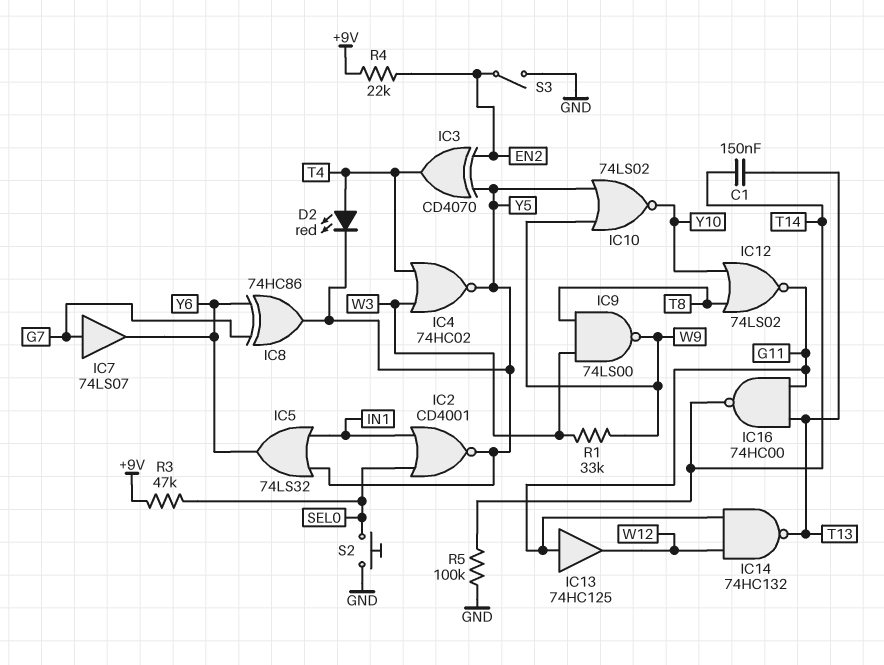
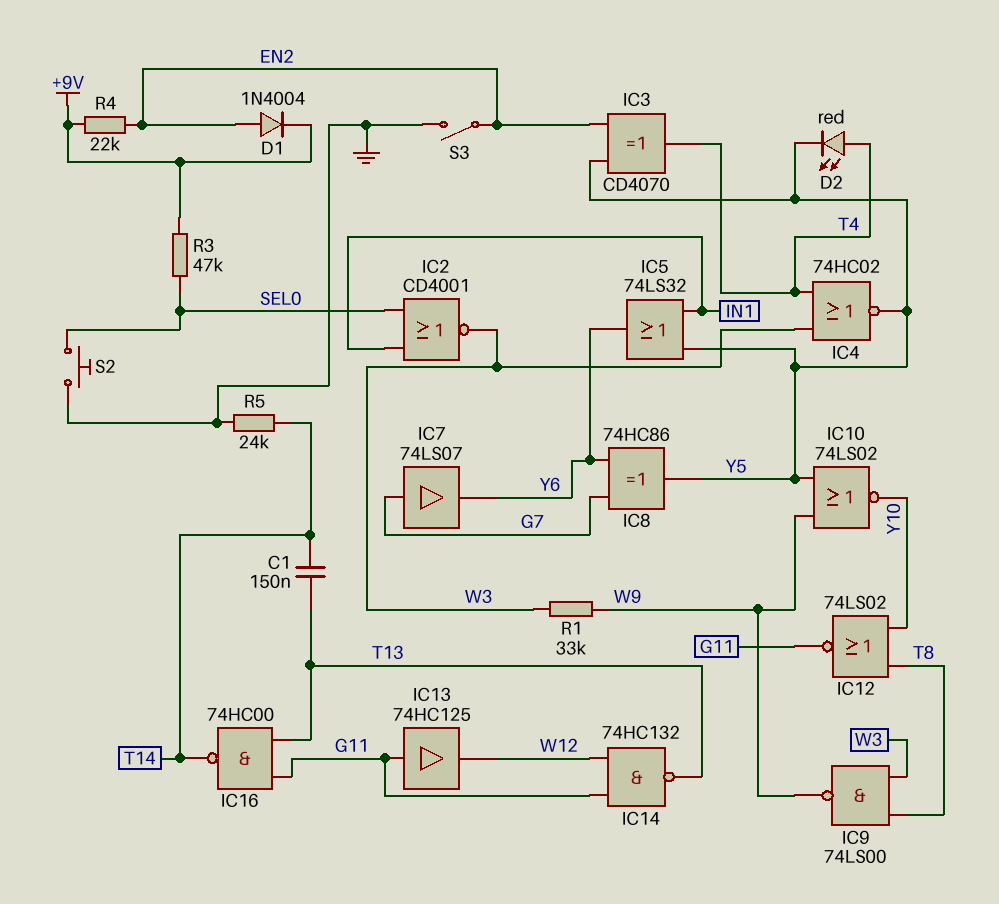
D1: none -> diode 1N4004 (A EN2, K +9V)
IC2: NOR CD4001 (in IN1, in SEL0, out Y5) -> NOR CD4001 (in IN1, in SEL0, out W3)
R5: 100k (GND, T14) -> 24k (GND, T14)

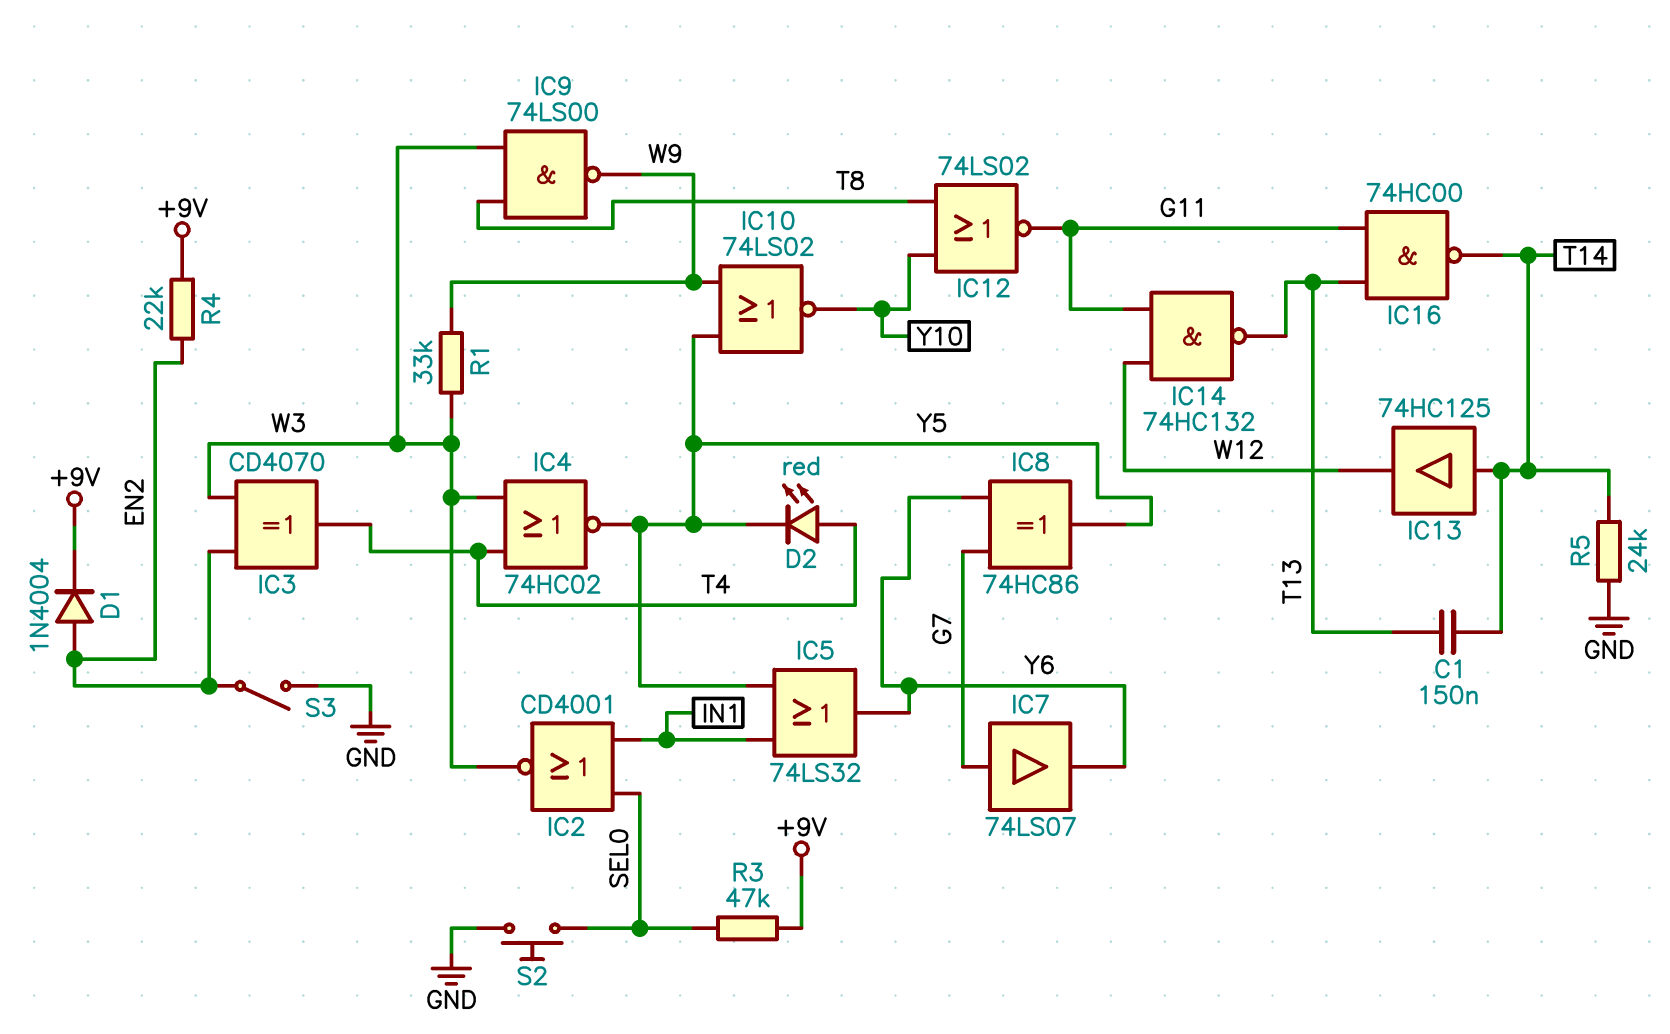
IC3: XOR CD4070 (in EN2, in Y5, out T4) -> XOR CD4070 (in EN2, in W3, out T4)
IC13: buffer 74HC125 (in G11, out W12) -> buffer 74HC125 (in T14, out W12)

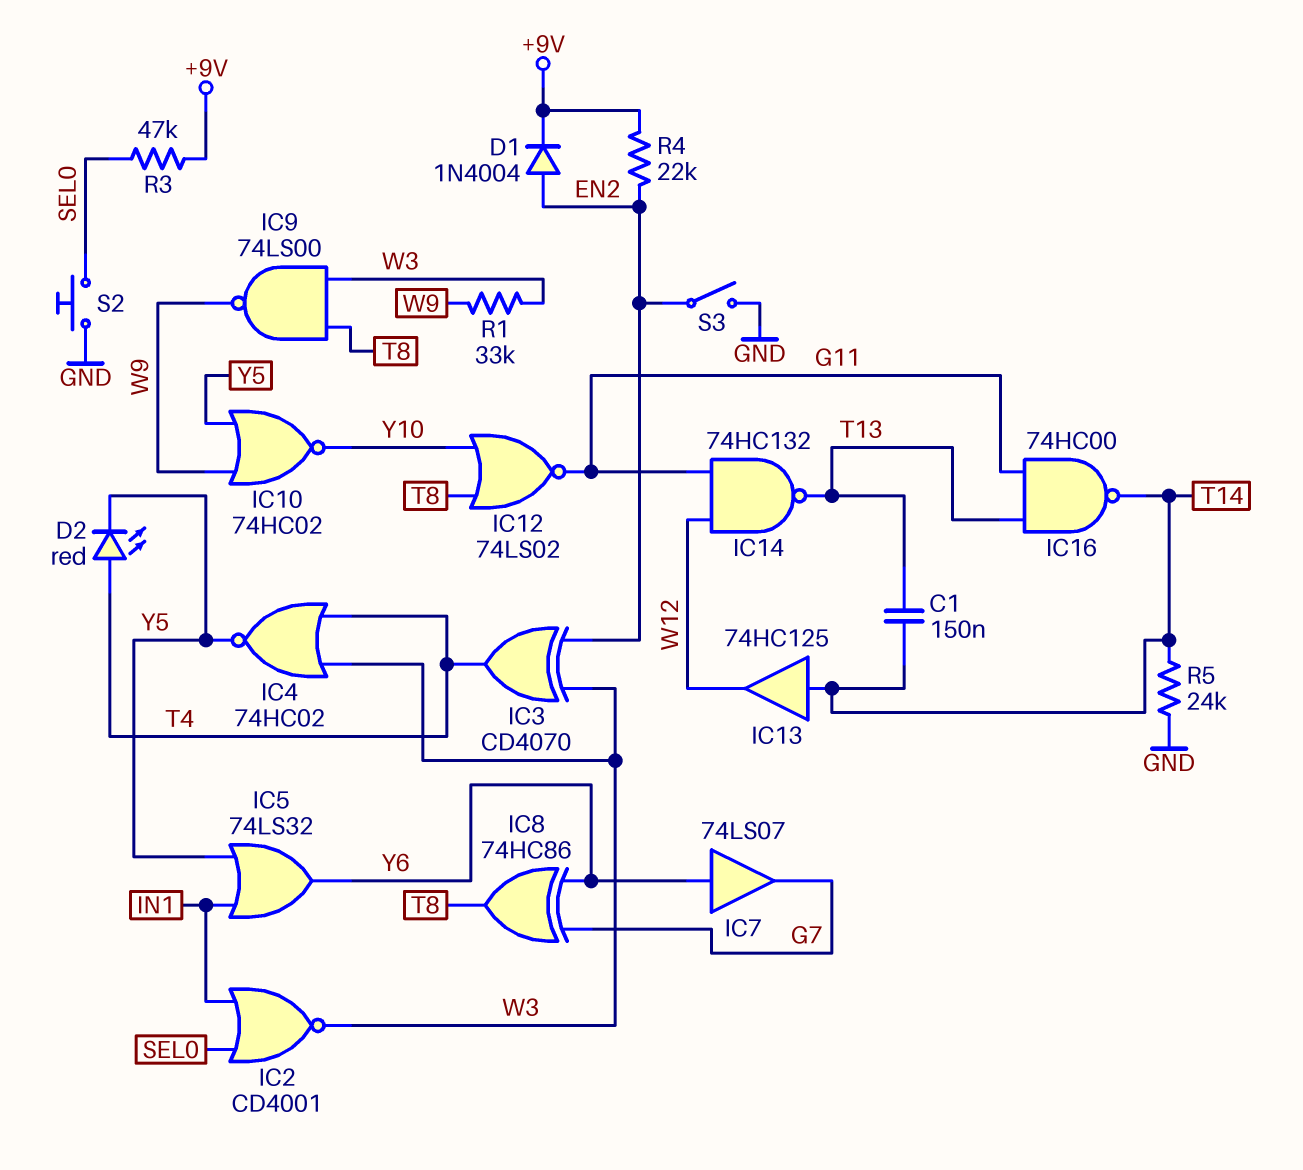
IC7: buffer 74LS07 (in G7, out Y6) -> buffer 74LS07 (in Y6, out G7)
IC8: XOR 74HC86 (in G7, in Y6, out Y5) -> XOR 74HC86 (in G7, in Y6, out T8)
IC10: NOR 74LS02 (in W9, in Y5, out Y10) -> NOR 74HC02 (in W9, in Y5, out Y10)

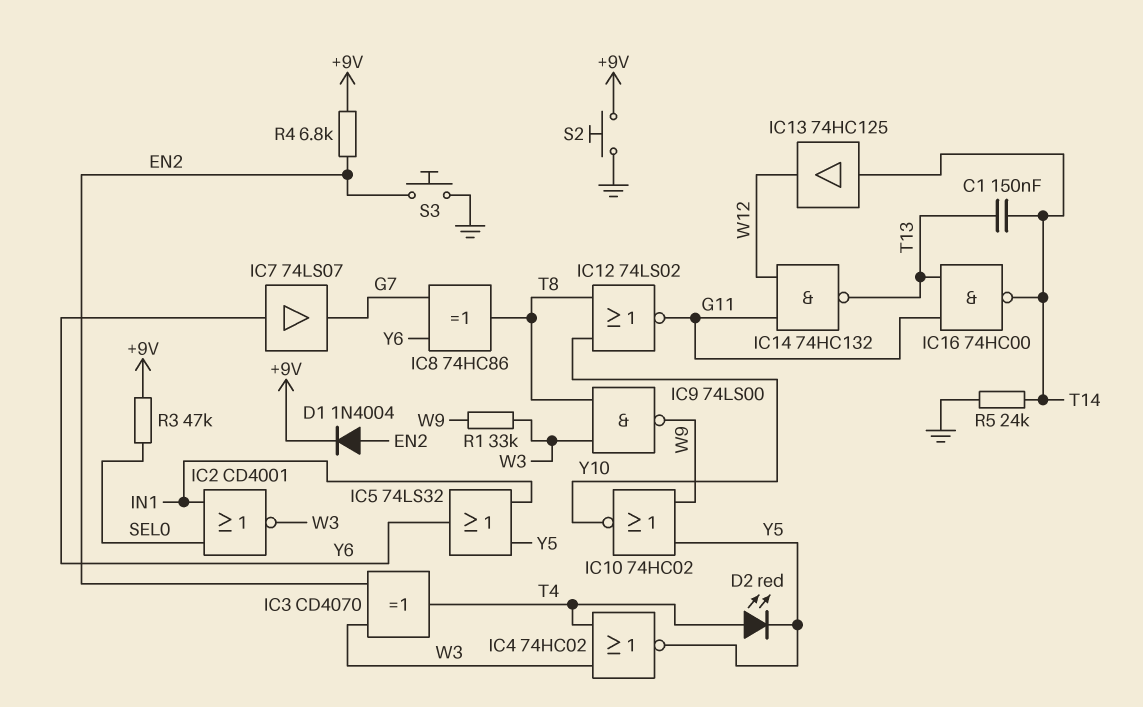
R4: 22k (+9V, EN2) -> 6.8k (+9V, EN2)
S2: button (GND, SEL0) -> button (+9V, GND)
S3: switch (EN2, GND) -> button (EN2, GND)

